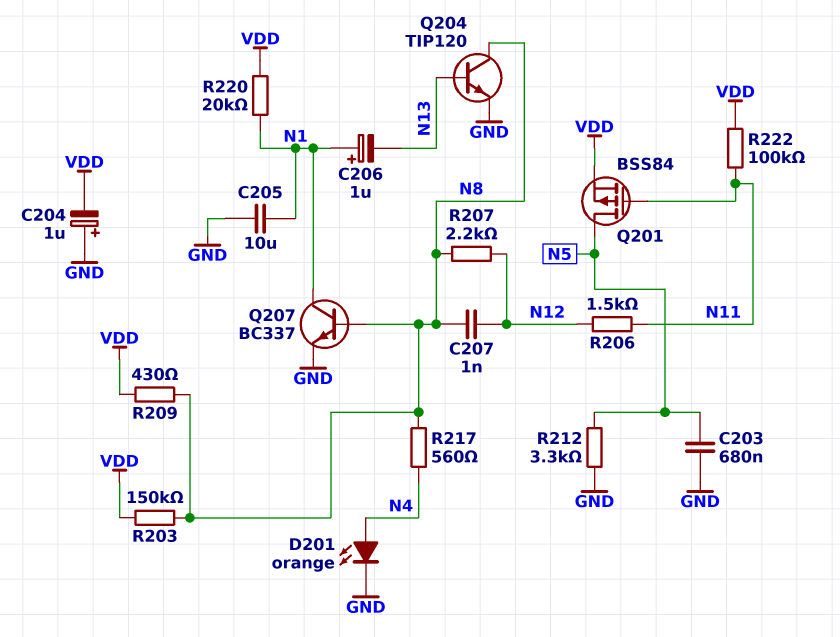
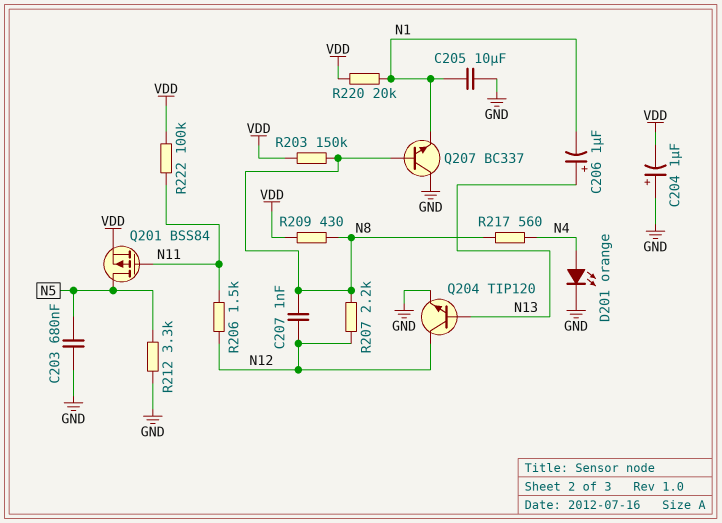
C206: 1uF (plus N1, minus N13) -> 1uF (plus N13, minus N1)
Q204: NPN TIP120 (B N13, C N8, E GND) -> NPN TIP120 (B N13, C N12, E GND)
Q207: NPN BC337 (B N8, C N1, E GND) -> NPN BC337 (B N8, C GND, E N1)

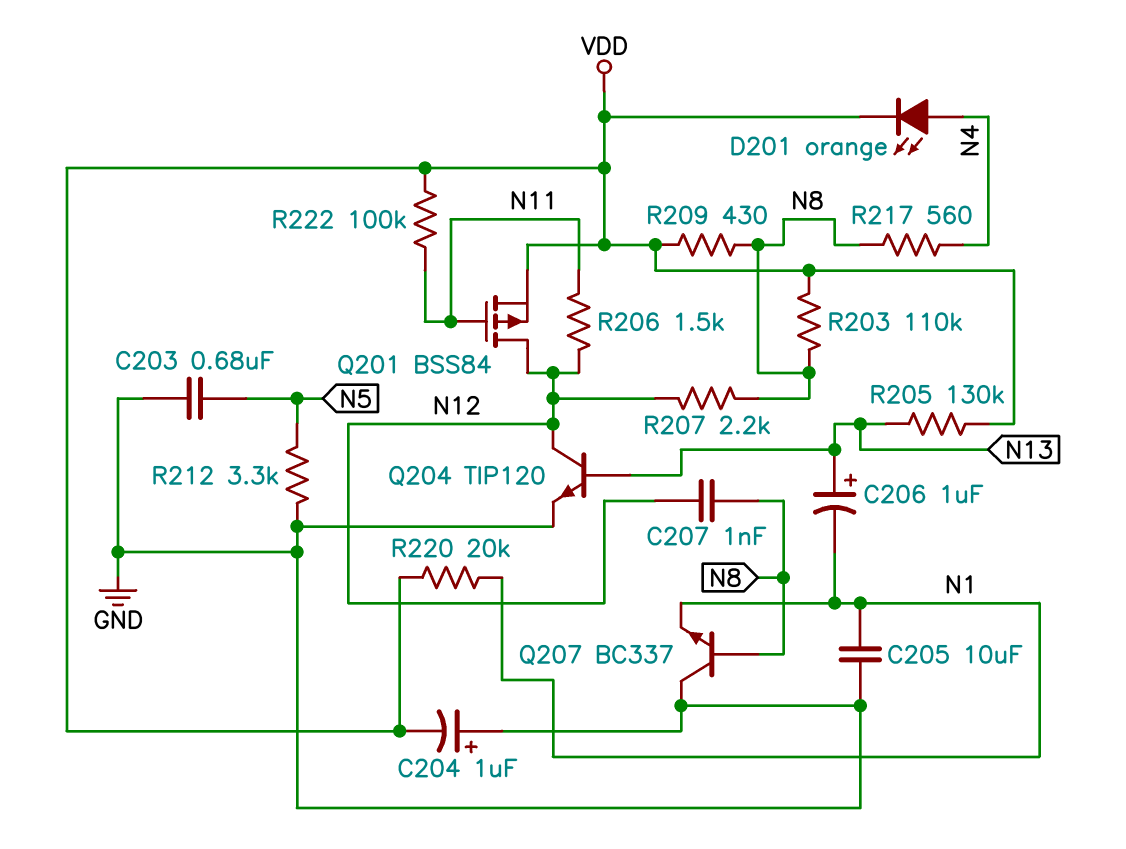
D201: LED orange (A N4, K GND) -> LED orange (A N4, K VDD)
Q201: PMOS BSS84 (G N11, D N5, S VDD) -> PMOS BSS84 (G N11, D N12, S VDD)
R203: 150k (N8, VDD) -> 110k (N8, VDD)
R205: none -> 130k (N13, VDD)

